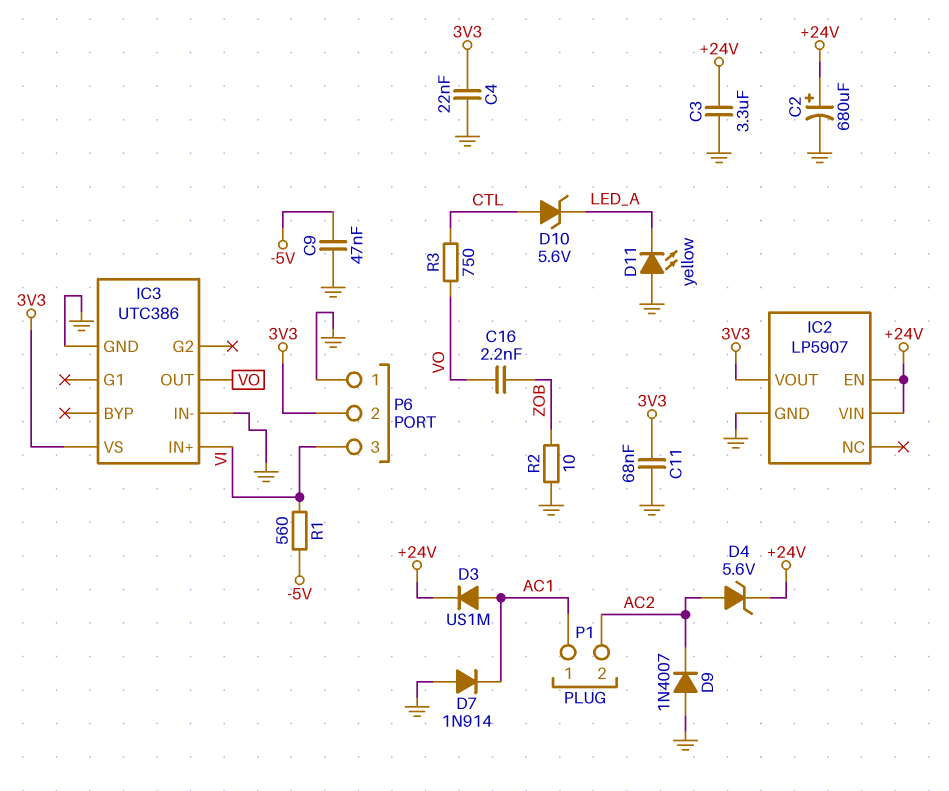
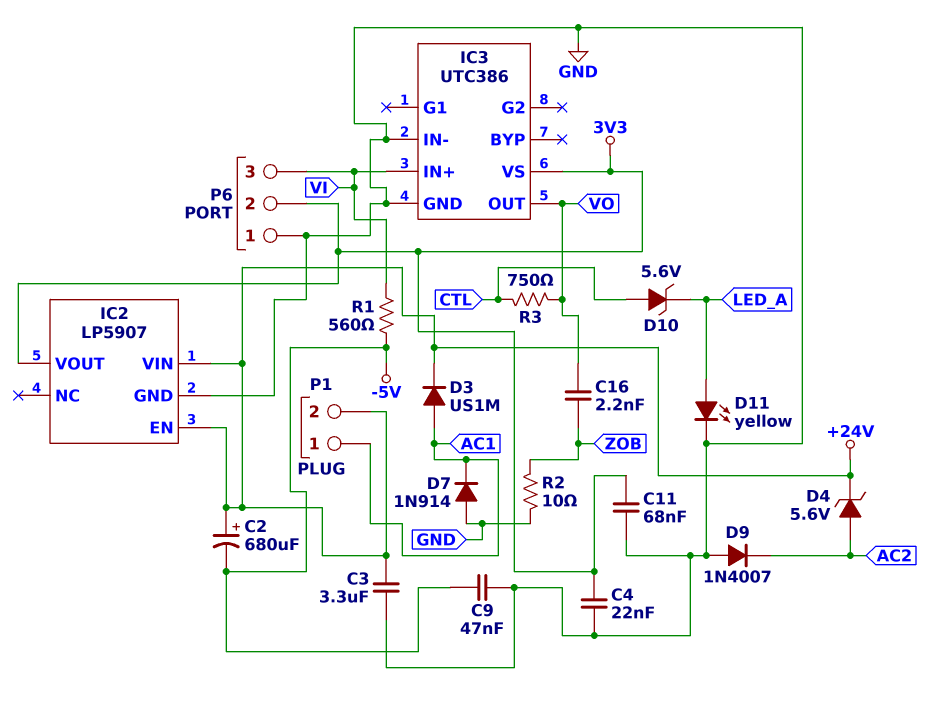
C2: 680uF (plus +24V, minus GND) -> 680uF (plus +24V, minus -5V)
D11: LED yellow (A GND, K LED_A) -> LED yellow (A LED_A, K GND)
P1 pin 2: AC2 -> +24V

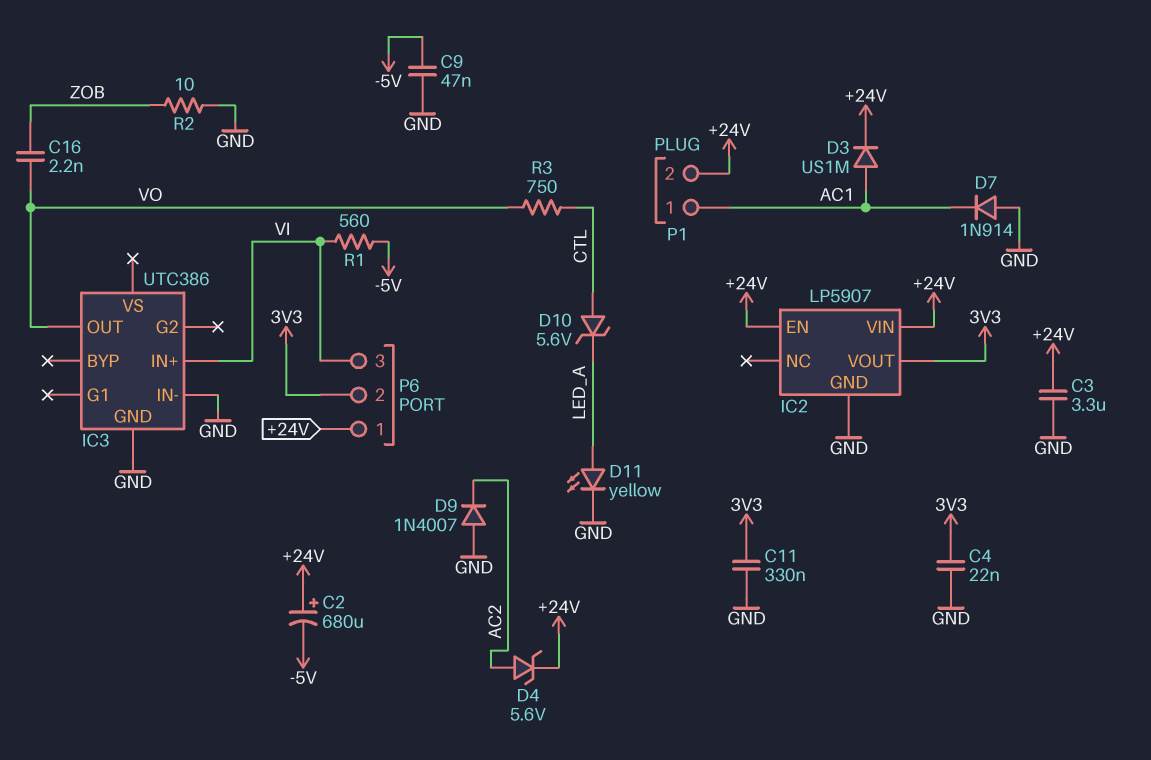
C11: 68nF (3V3, GND) -> 330nF (3V3, GND)
IC3 pin VS: 3V3 -> none
P6 pin 1: GND -> +24V

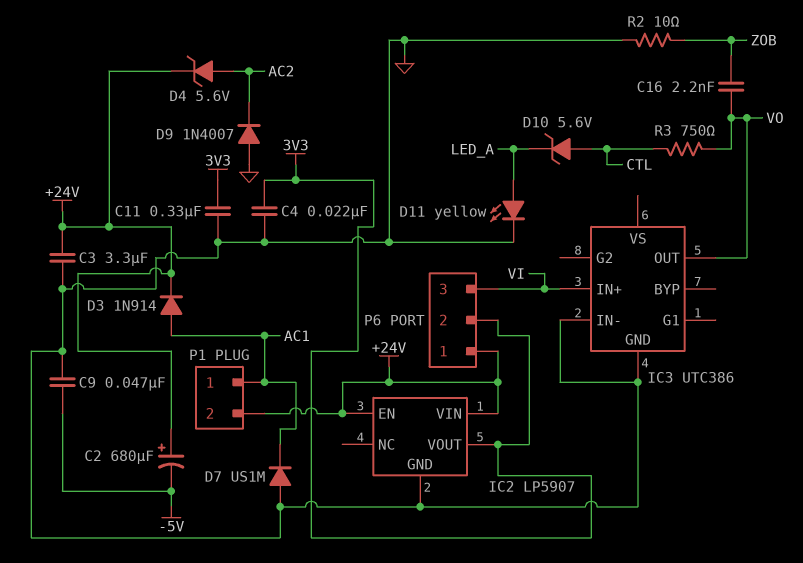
D3: diode US1M (A AC1, K +24V) -> diode 1N914 (A AC1, K +24V)
D7: diode 1N914 (A GND, K AC1) -> diode US1M (A GND, K AC1)
R1: 560 (-5V, VI) -> none

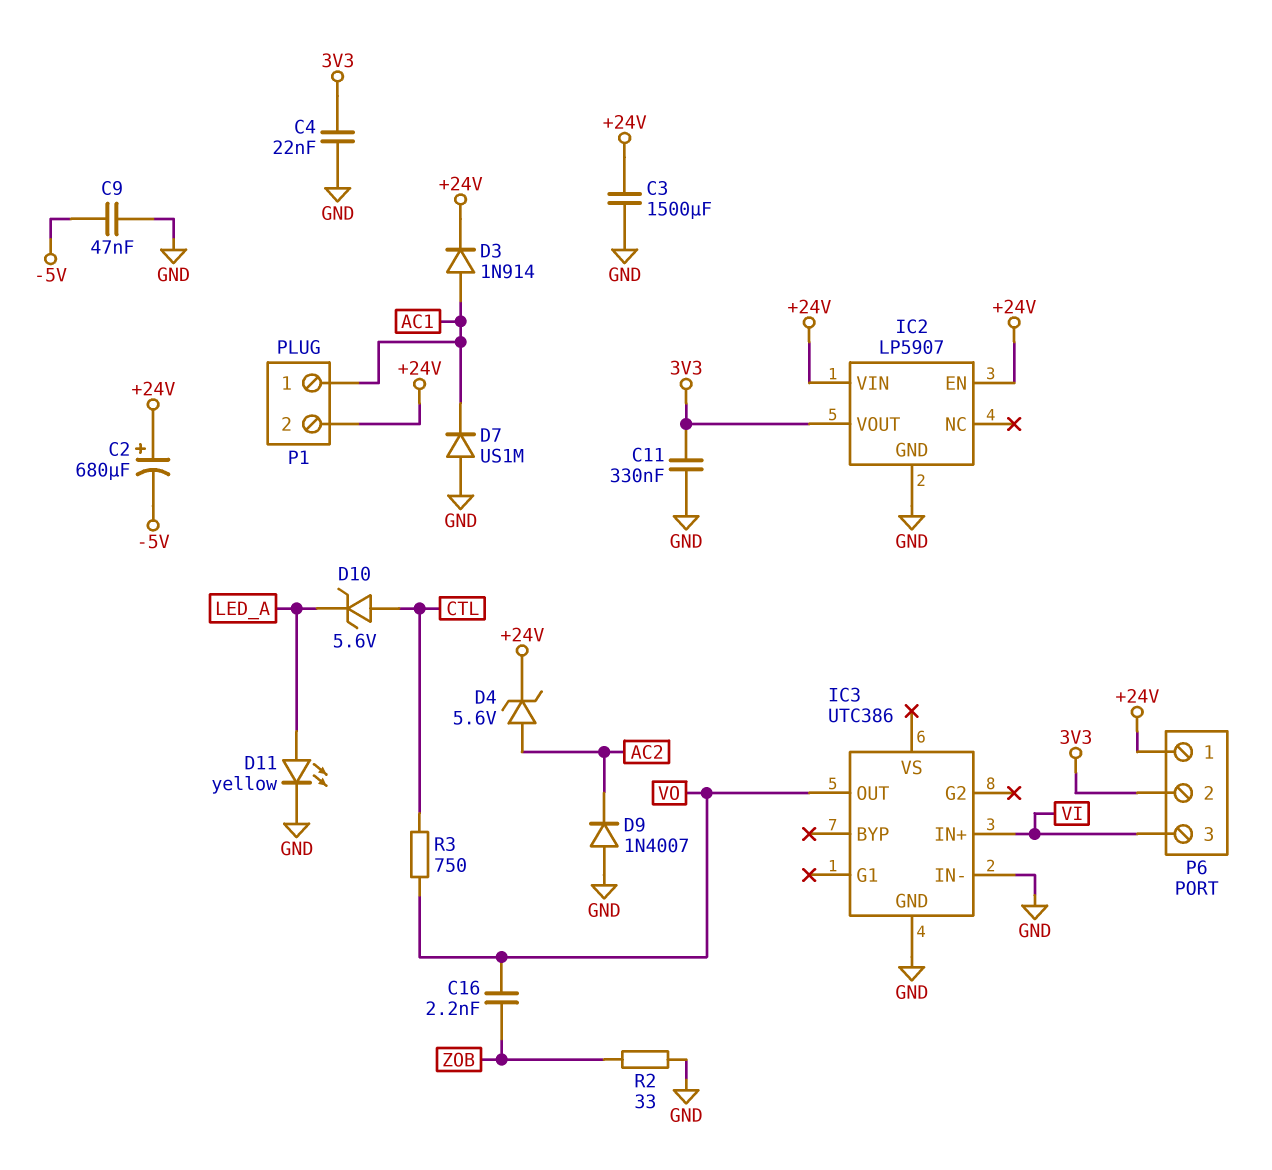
C3: 3.3uF (+24V, GND) -> 1500uF (+24V, GND)
R2: 10 (GND, ZOB) -> 33 (GND, ZOB)

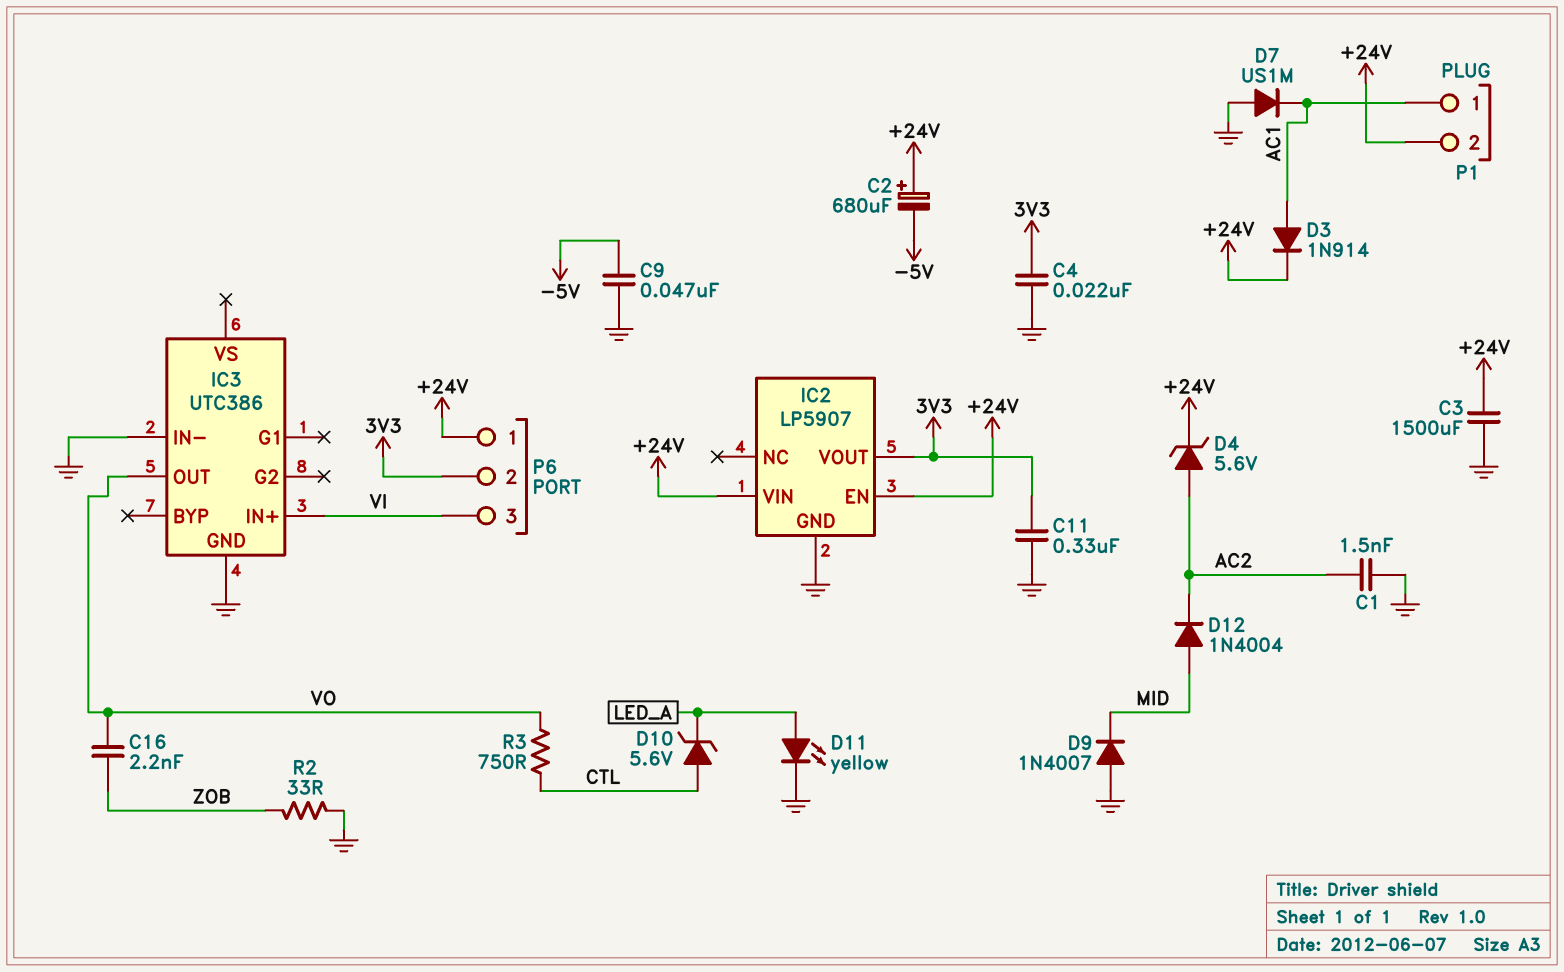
C1: none -> 1.5nF (AC2, GND)
D9: diode 1N4007 (A GND, K AC2) -> diode 1N4007 (A GND, K MID)
D12: none -> diode 1N4004 (A MID, K AC2)

